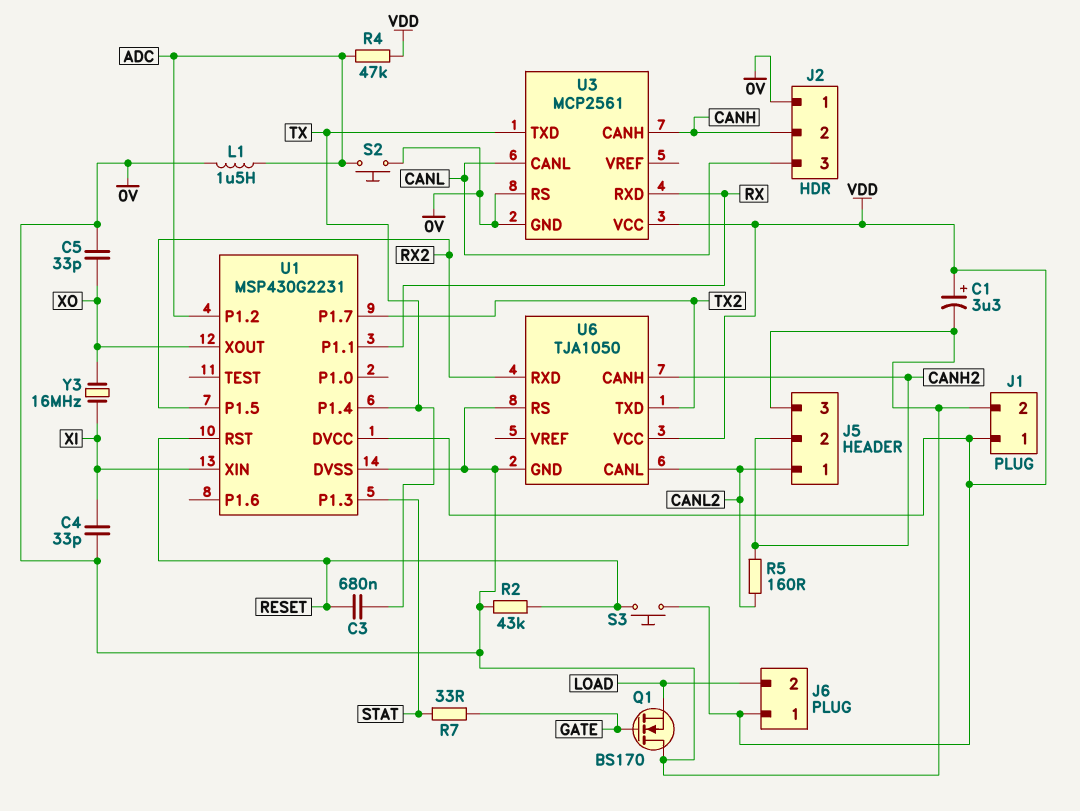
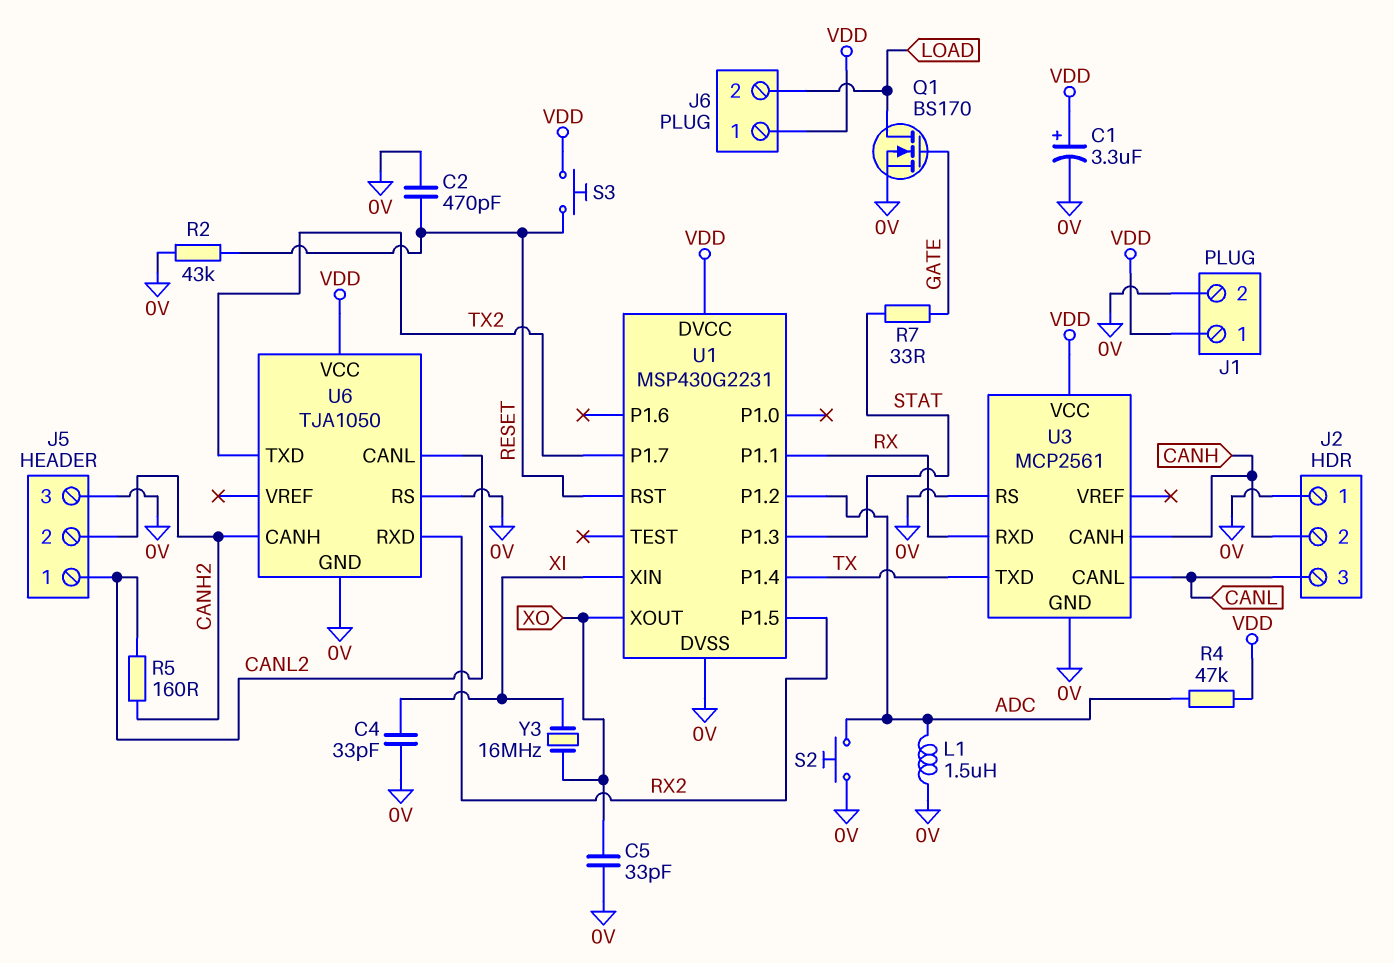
C2: none -> 470pF (0V, RESET)
C3: 680nF (RESET, TX) -> none
Q1: NMOS BS170 (G GATE, D 0V, S LOAD) -> NMOS BS170 (G GATE, D LOAD, S 0V)

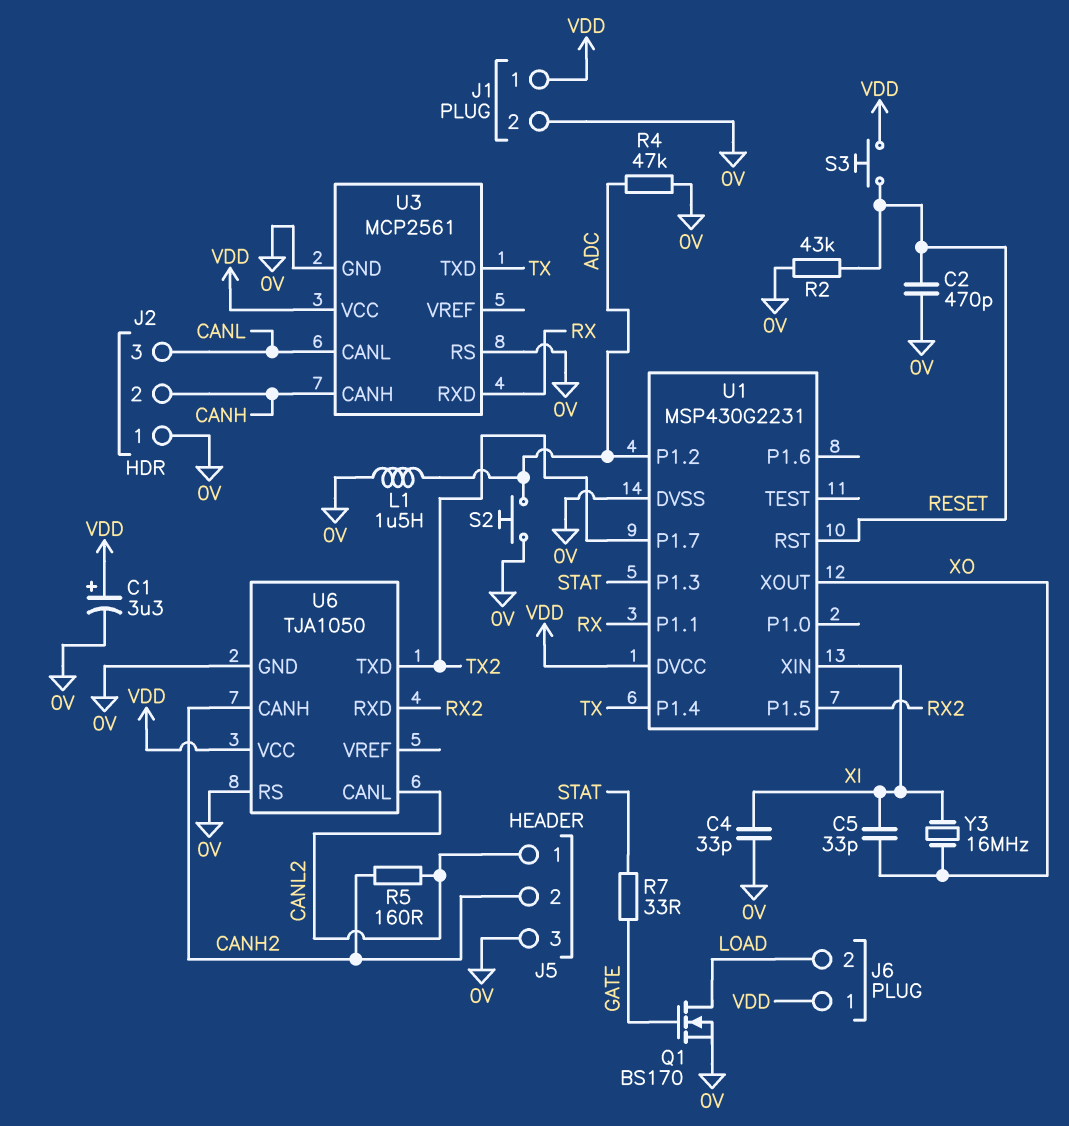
C5: 33pF (0V, XO) -> 33pF (XI, XO)
R4: 47k (ADC, VDD) -> 47k (0V, ADC)

